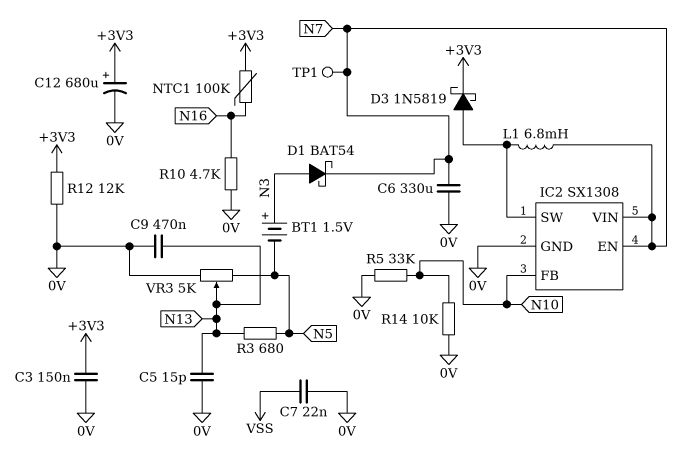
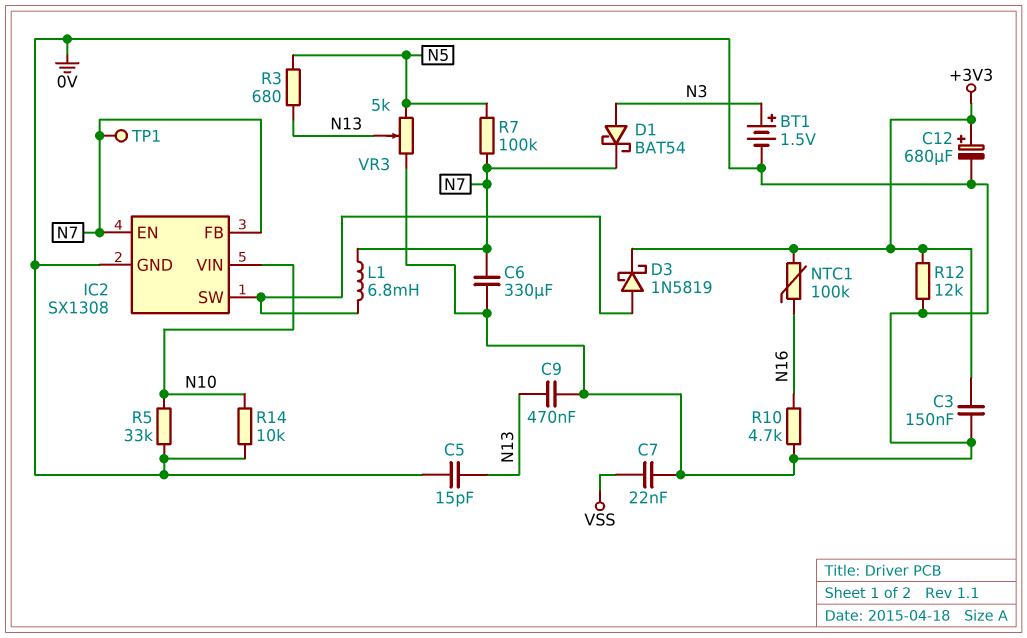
BT1: 1.5V (plus N3, minus N5) -> 1.5V (plus N3, minus 0V)
IC2 pin FB: N10 -> N7
IC2 pin VIN: N7 -> N10
R7: none -> 100k (N5, N7)

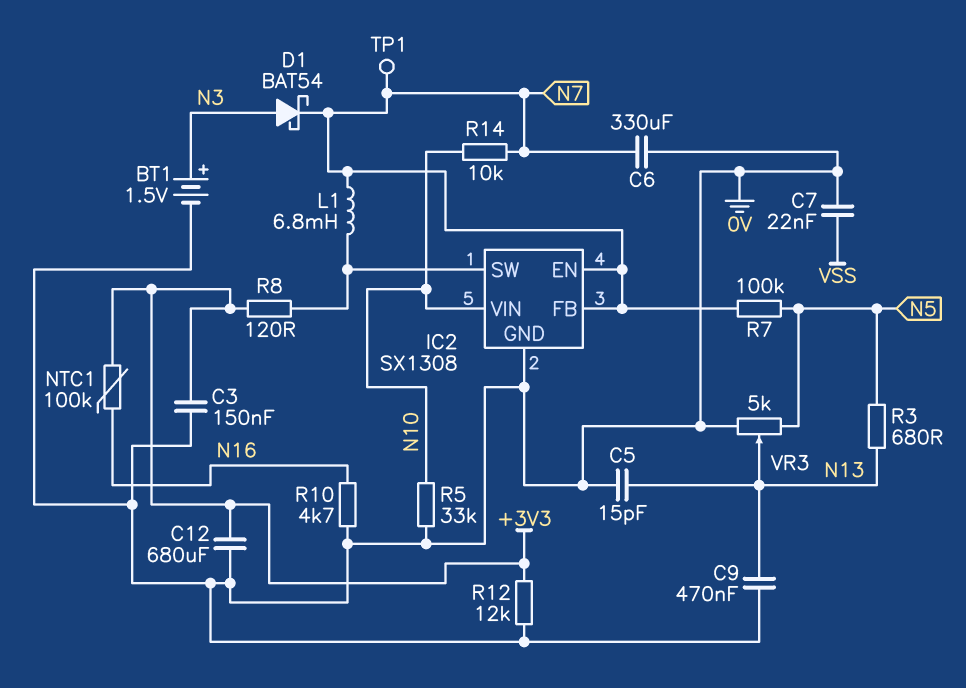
C12: 680uF (plus +3V3, minus 0V) -> 680uF (+3V3, 0V)
D3: schottky 1N5819 (A IC2/SW, K +3V3) -> none
R8: none -> 120 (+3V3, IC2/SW)
R14: 10k (0V, N10) -> 10k (N7, N10)

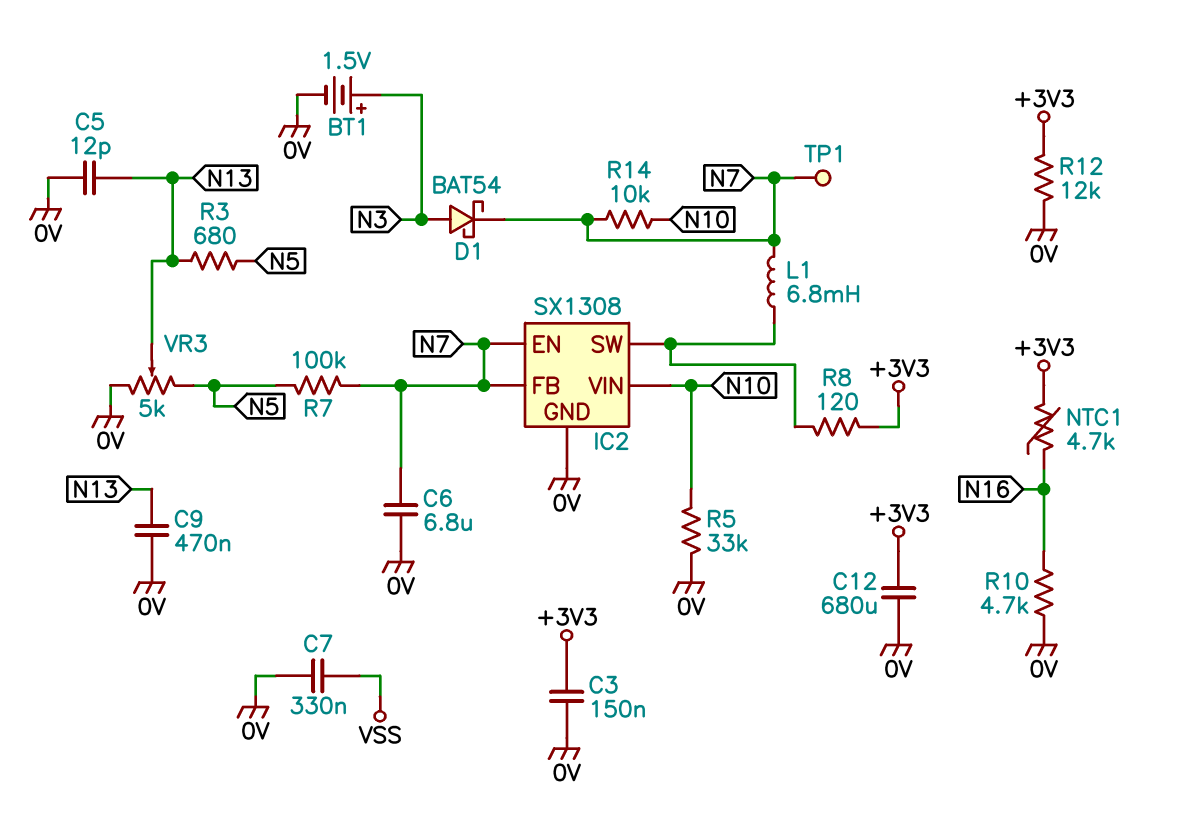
C5: 15pF (0V, N13) -> 12pF (0V, N13)
C6: 330uF (0V, N7) -> 6.8uF (0V, N7)
C7: 22nF (0V, VSS) -> 330nF (0V, VSS)
NTC1: 100k (+3V3, N16) -> 4.7k (+3V3, N16)

